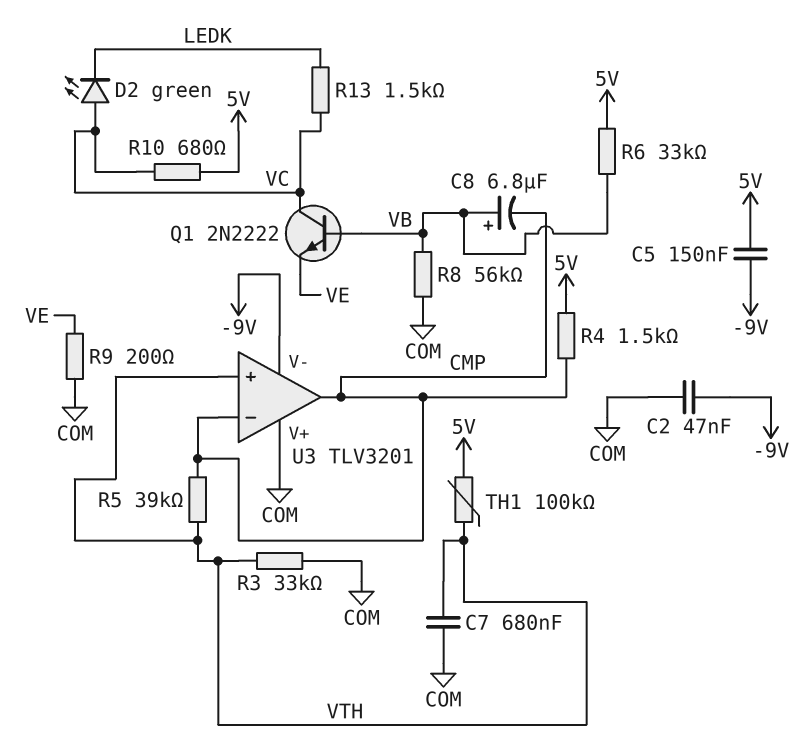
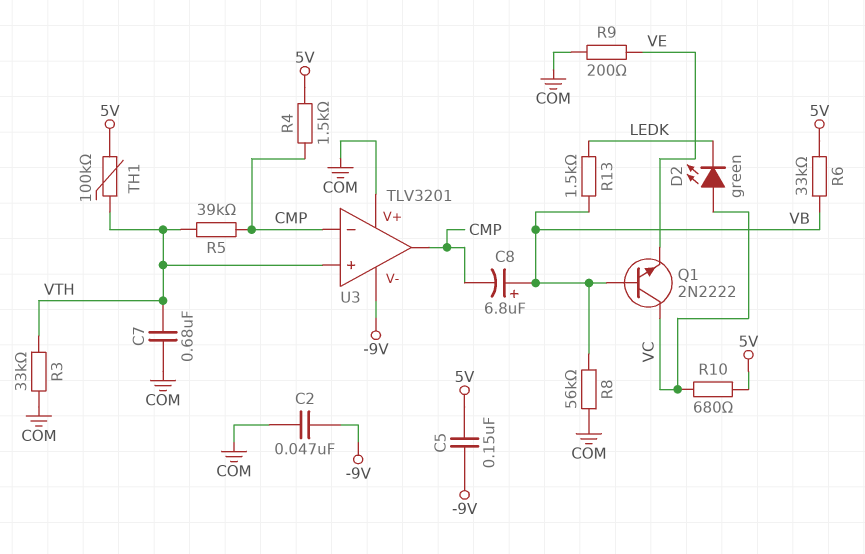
R13: 1.5k (LEDK, VC) -> 1.5k (LEDK, VB)

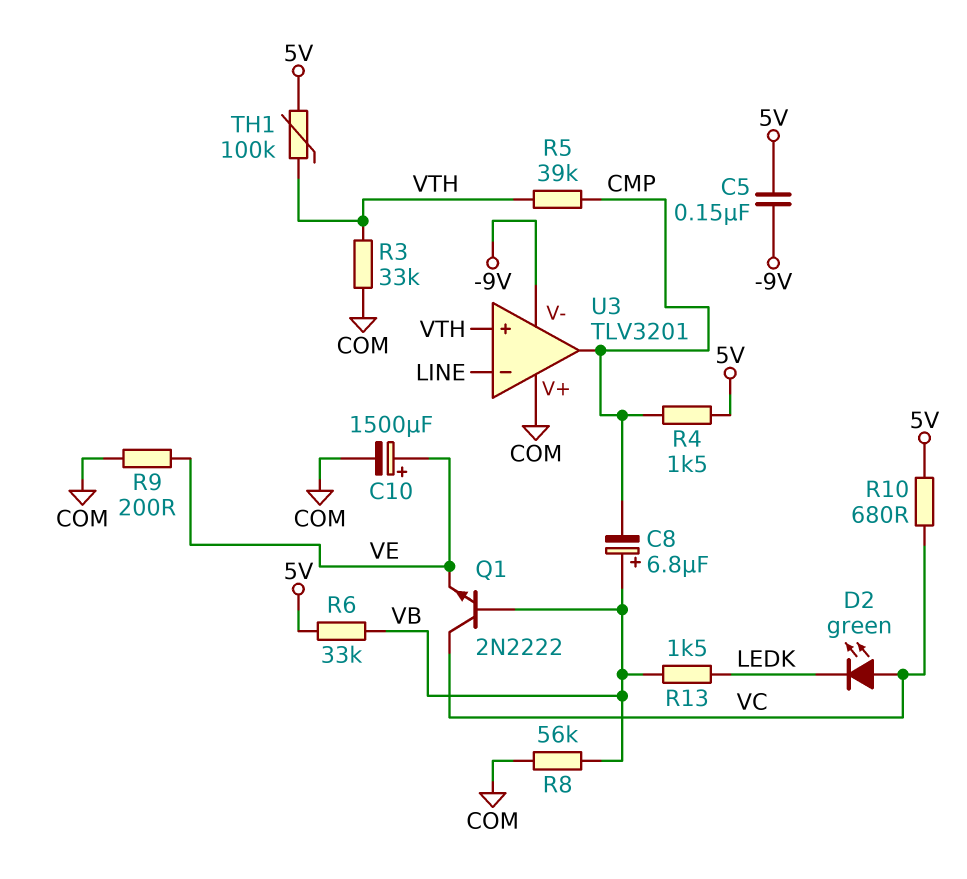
C2: 47nF (-9V, COM) -> none
C7: 680nF (COM, VTH) -> none
C10: none -> 1500uF (plus VE, minus COM)
U3 pin in-: CMP -> LINE

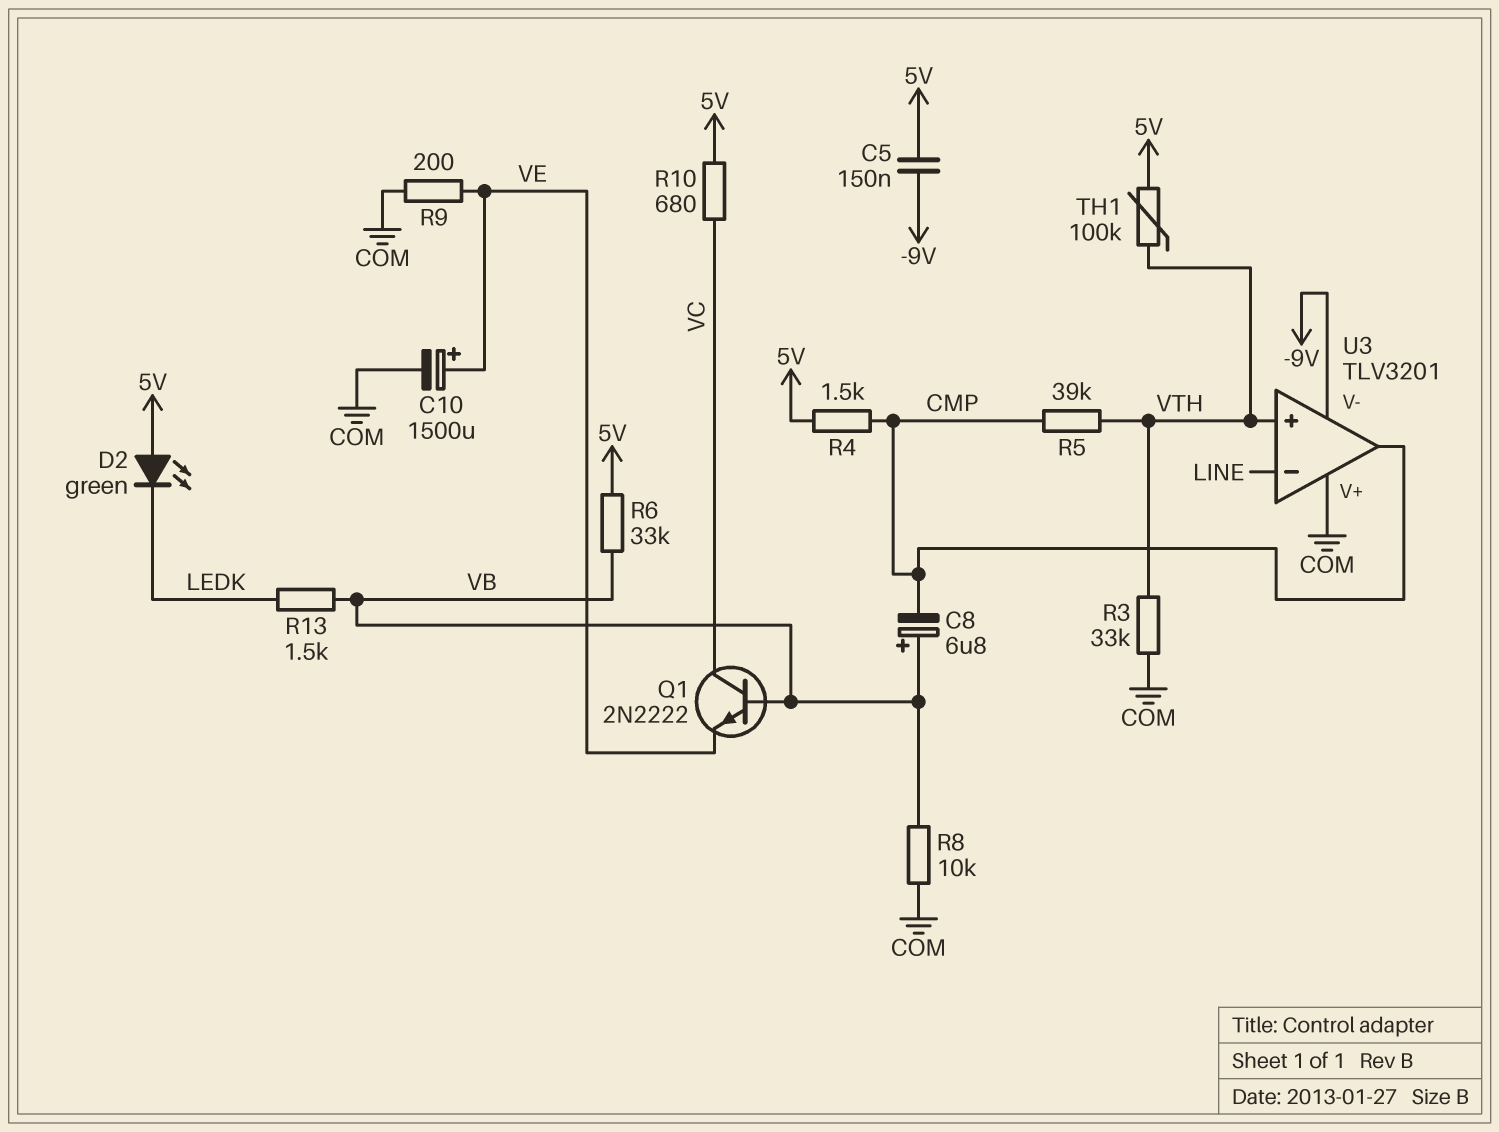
D2: LED green (A VC, K LEDK) -> LED green (A 5V, K LEDK)
R8: 56k (COM, VB) -> 10k (COM, VB)

